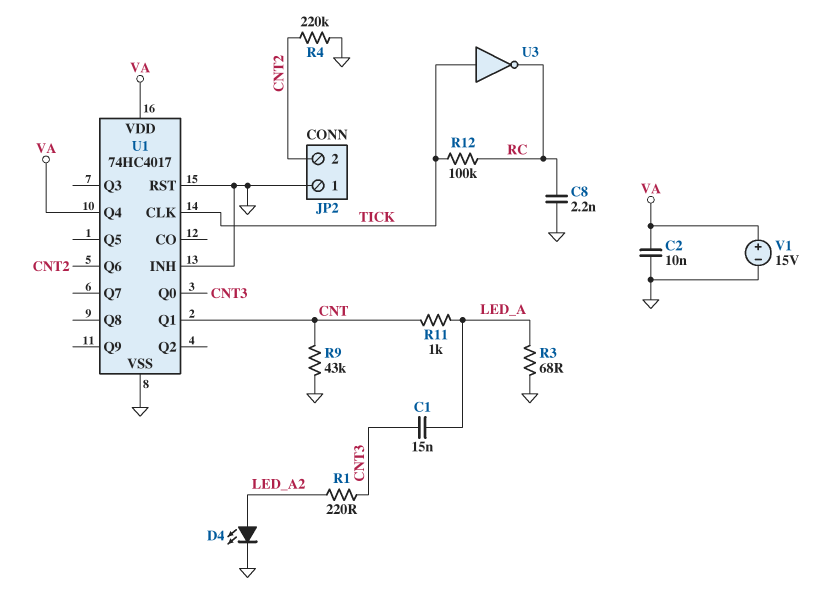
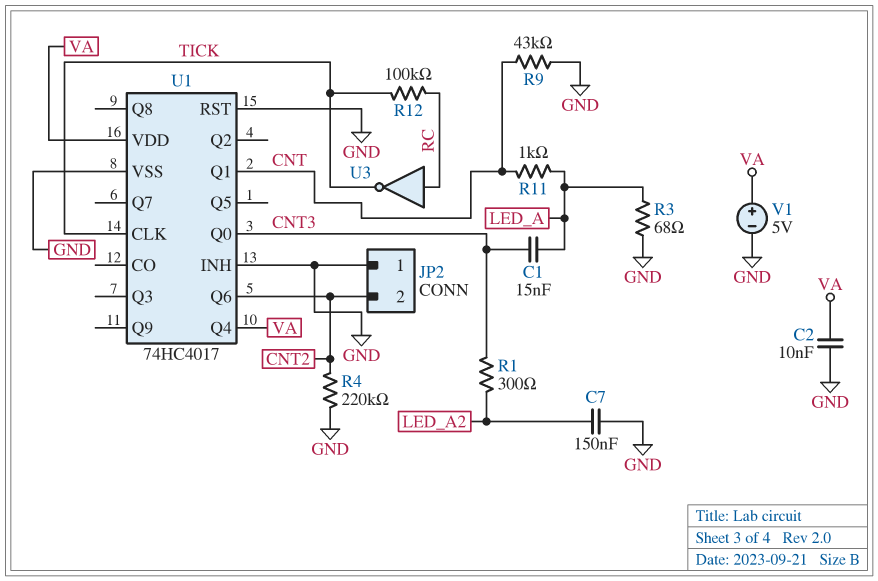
C7: none -> 150nF (GND, LED_A2)
C8: 2.2nF (GND, RC) -> none
D4: LED (A LED_A2, K GND) -> none
R1: 220 (CNT3, LED_A2) -> 300 (CNT3, LED_A2)
U3: NOT (in TICK, out RC) -> NOT (in RC, out TICK)
V1: 15V (plus VA, minus GND) -> 5V (plus VA, minus GND)

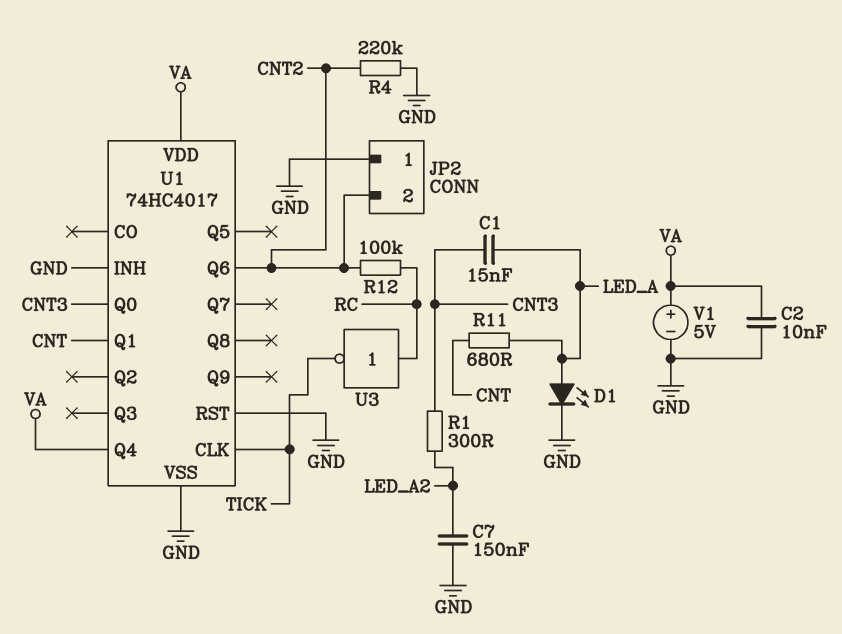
D1: none -> LED (A LED_A, K GND)
R3: 68 (GND, LED_A) -> none
R9: 43k (CNT, GND) -> none
R11: 1k (CNT, LED_A) -> 680 (CNT, LED_A)
R12: 100k (RC, TICK) -> 100k (CNT2, RC)

